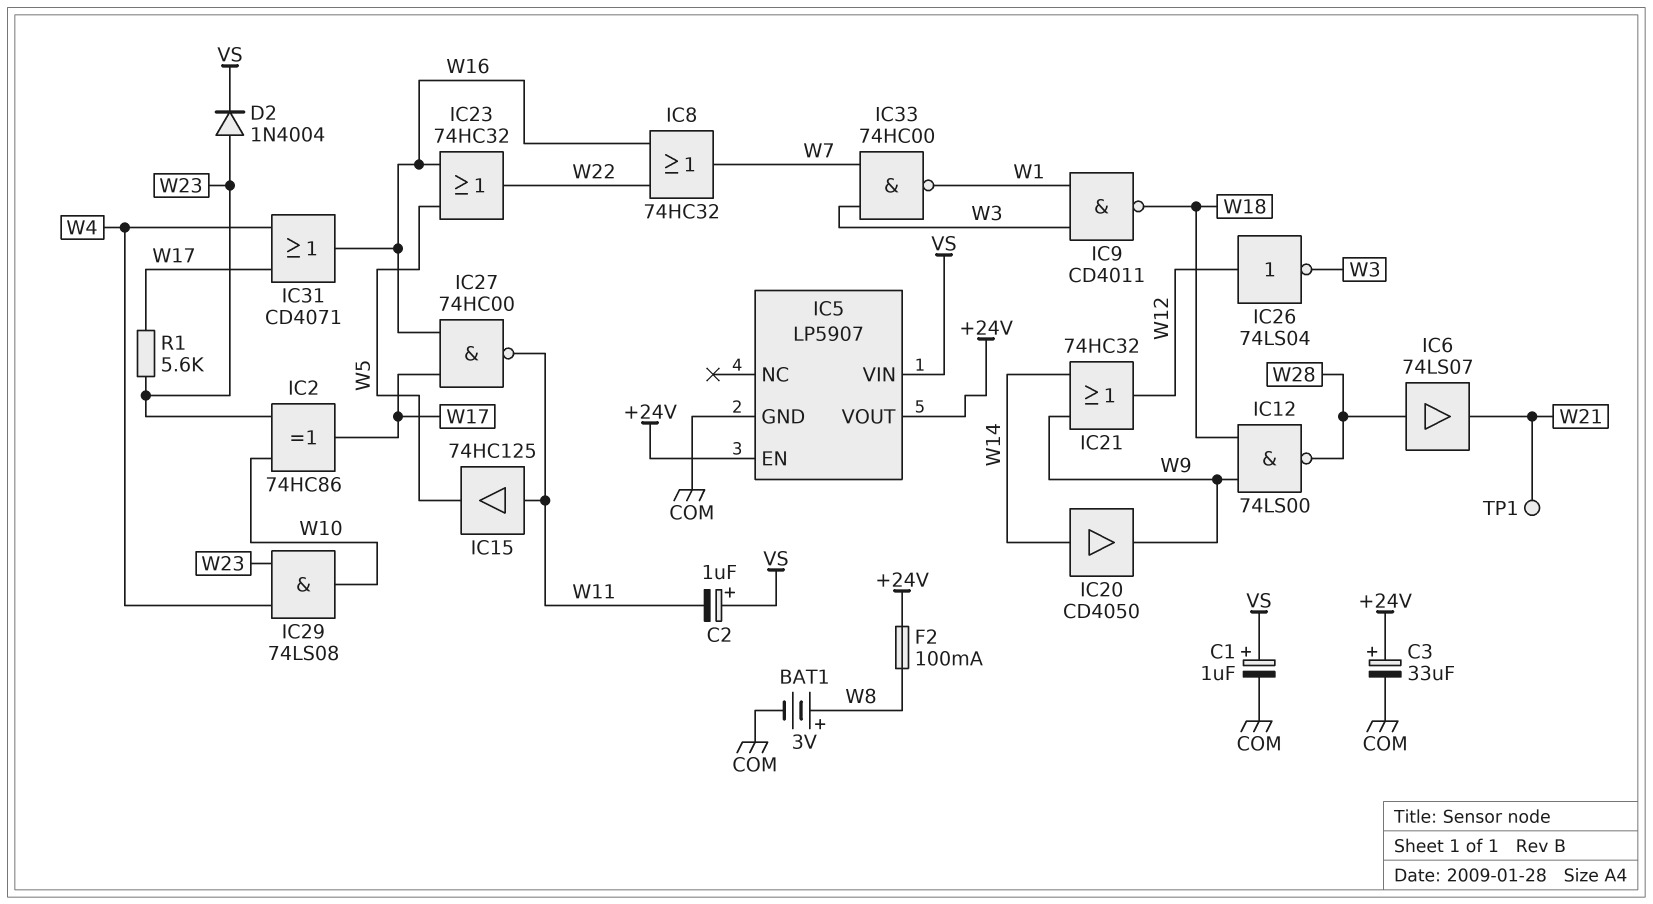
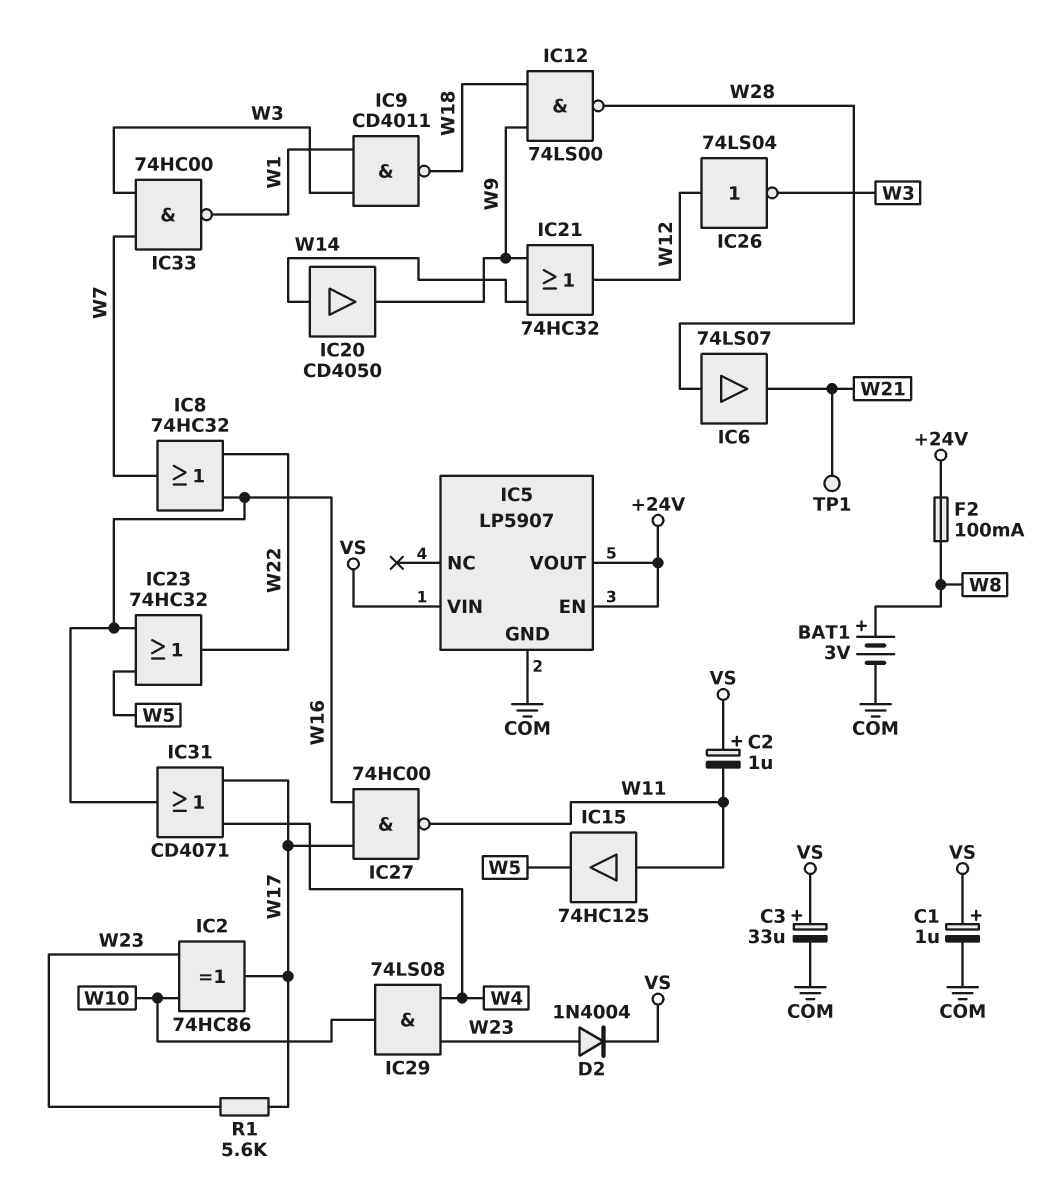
C3: 33uF (plus +24V, minus COM) -> 33uF (plus VS, minus COM)

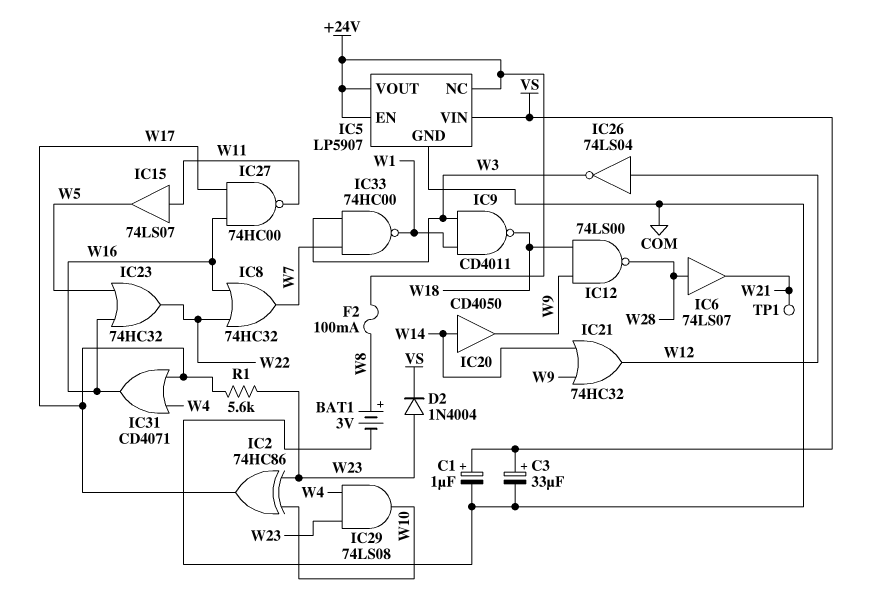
C2: 1uF (plus VS, minus W11) -> none
IC5 pin NC: none -> +24V
IC15: buffer 74HC125 (in W11, out W5) -> buffer 74LS07 (in W11, out W5)

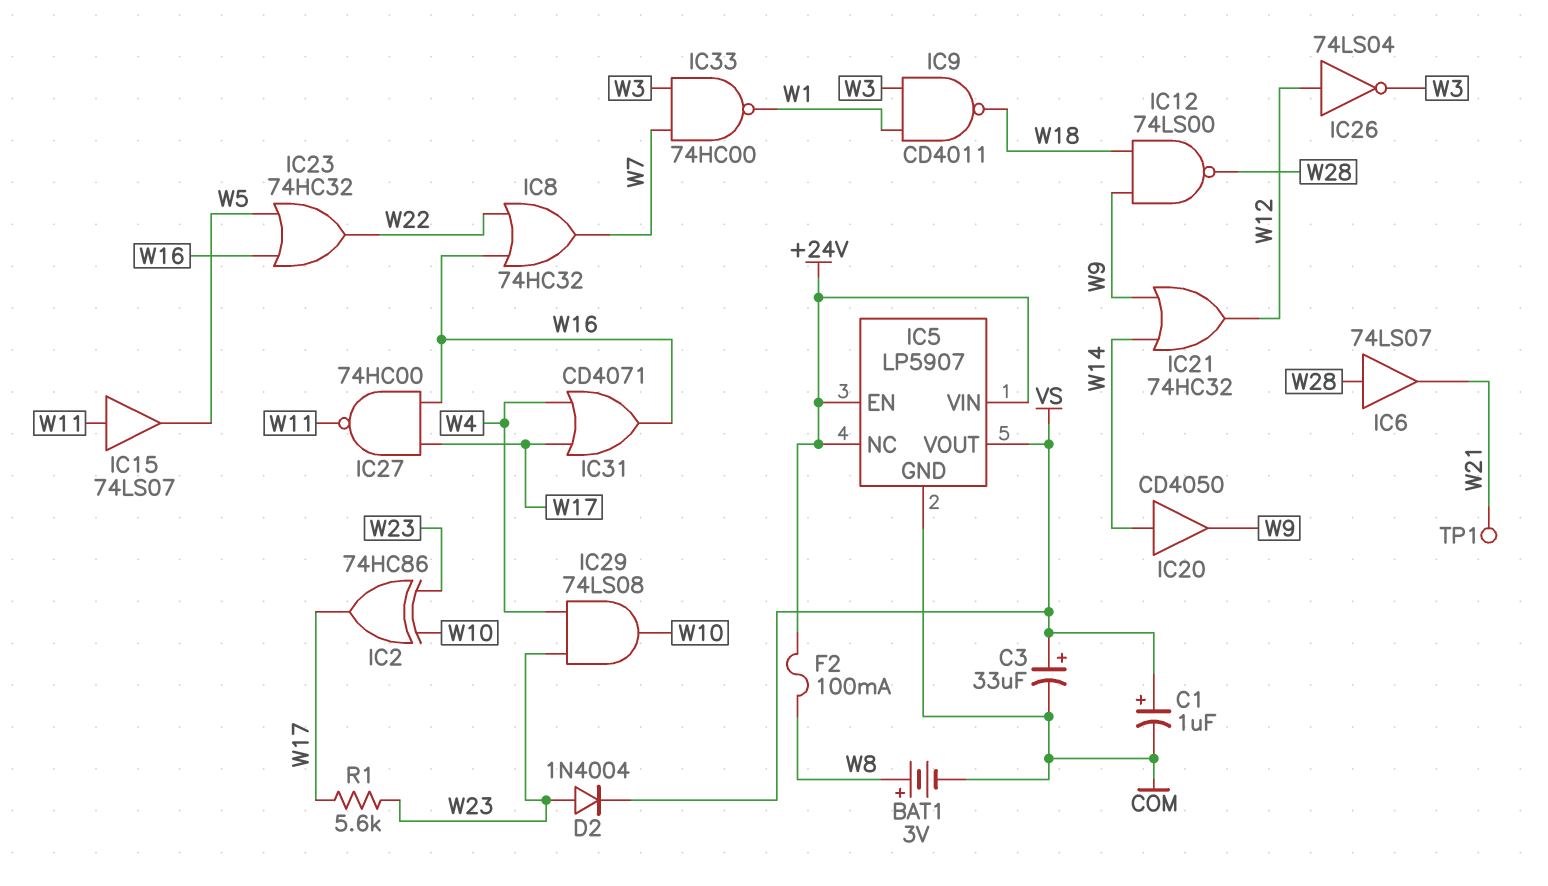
IC5 pin VIN: VS -> +24V
IC5 pin VOUT: +24V -> VS

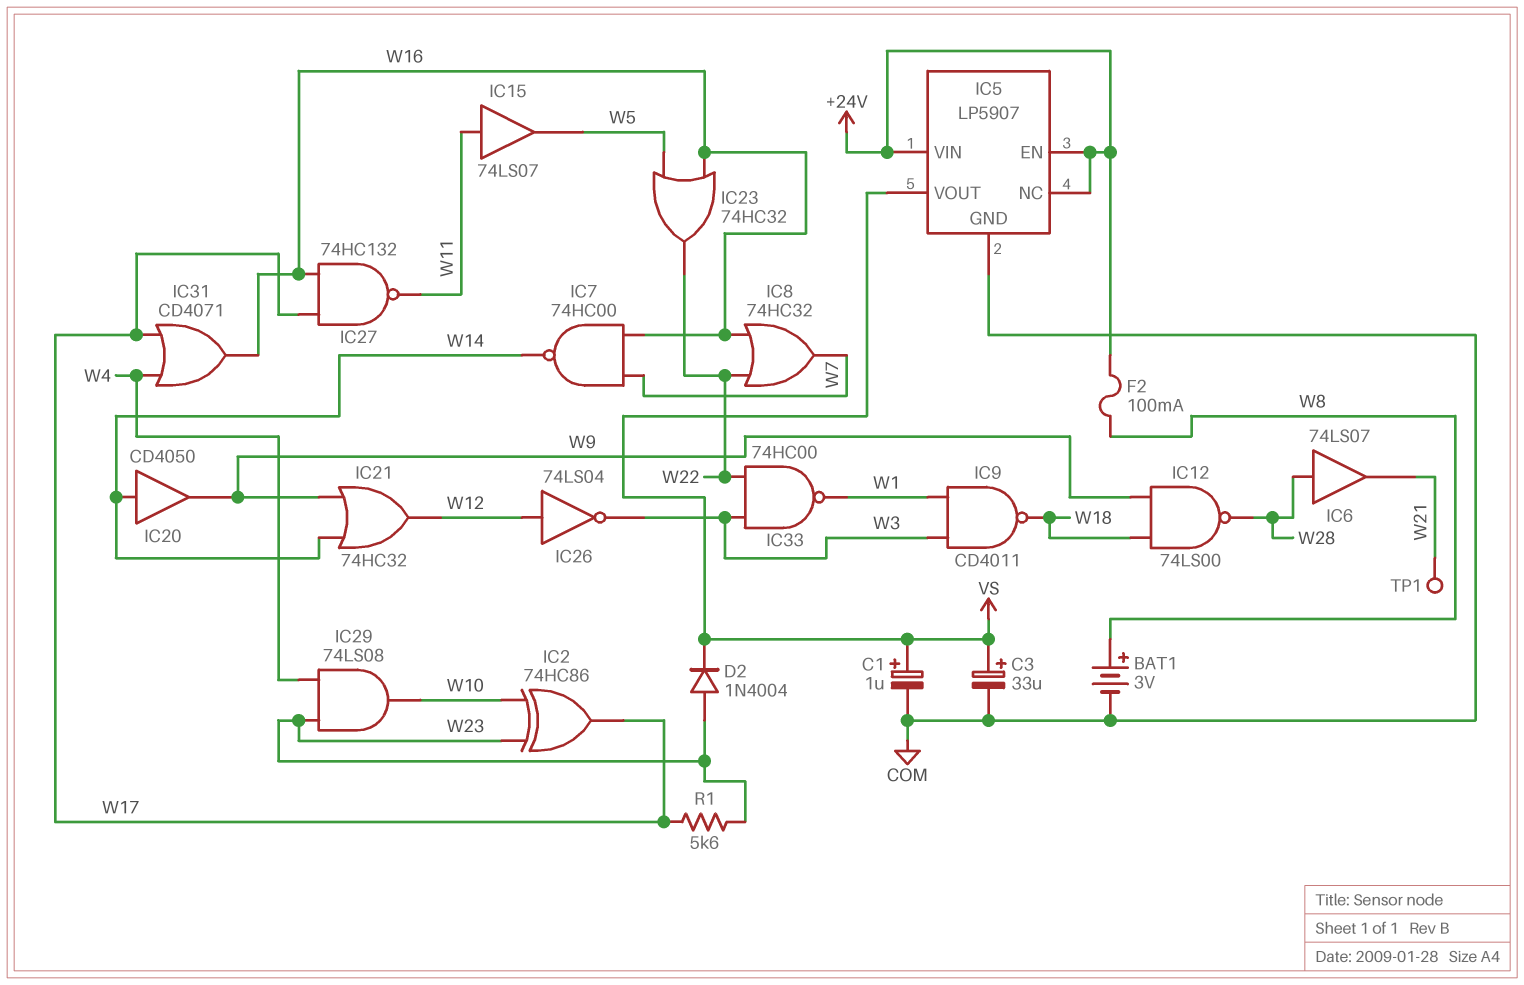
IC7: none -> NAND 74HC00 (in W7, in W16, out W14)
IC27: NAND 74HC00 (in W16, in W17, out W11) -> NAND 74HC132 (in W16, in W17, out W11)
IC33: NAND 74HC00 (in W3, in W7, out W1) -> NAND 74HC00 (in W3, in W22, out W1)

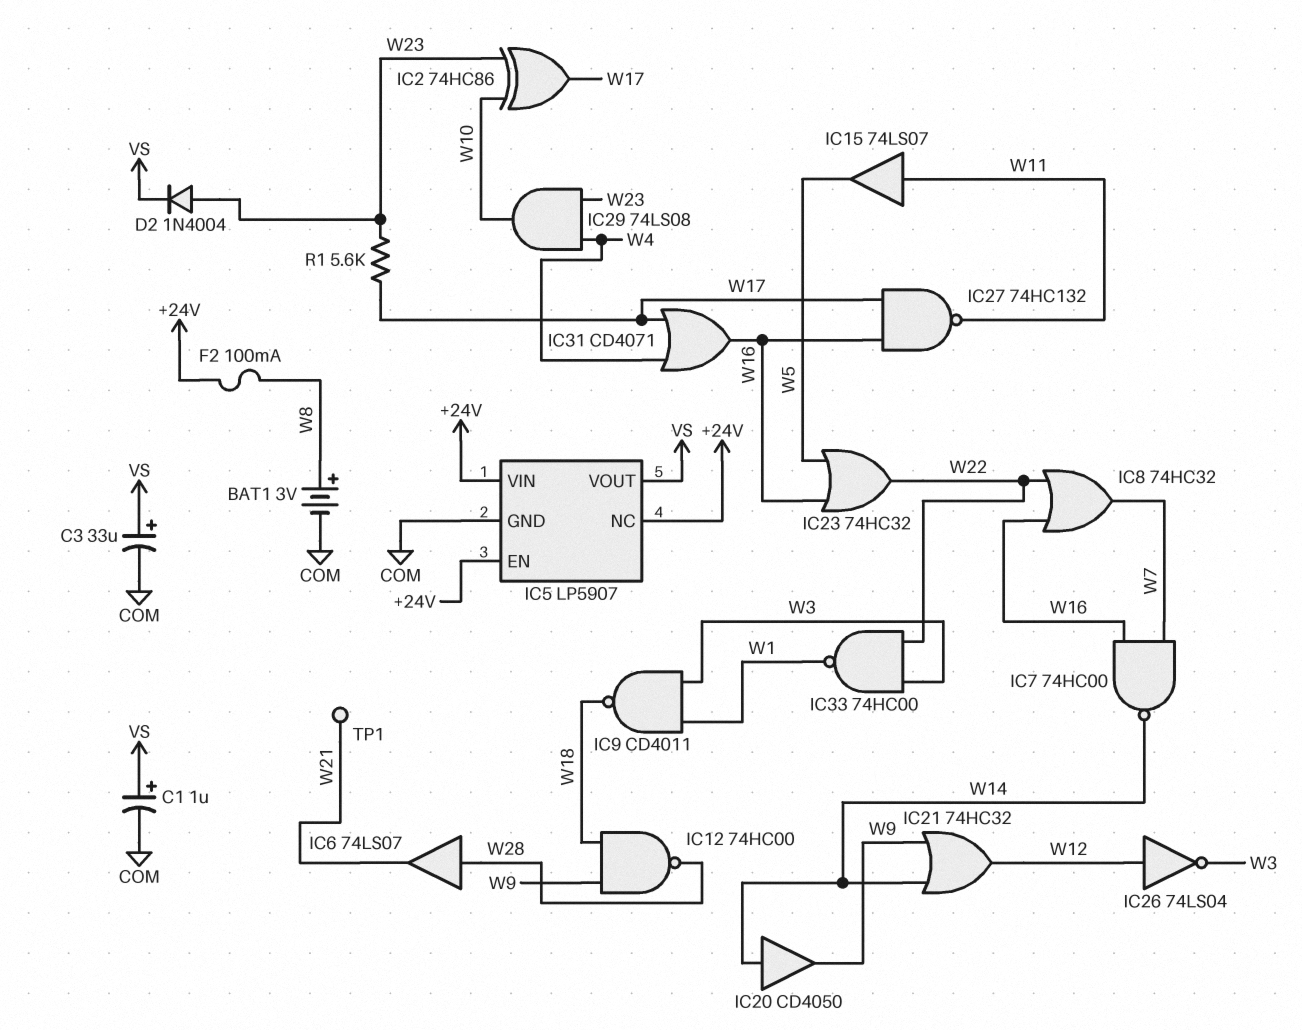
IC12: NAND 74LS00 (in W9, in W18, out W28) -> NAND 74HC00 (in W9, in W18, out W28)

